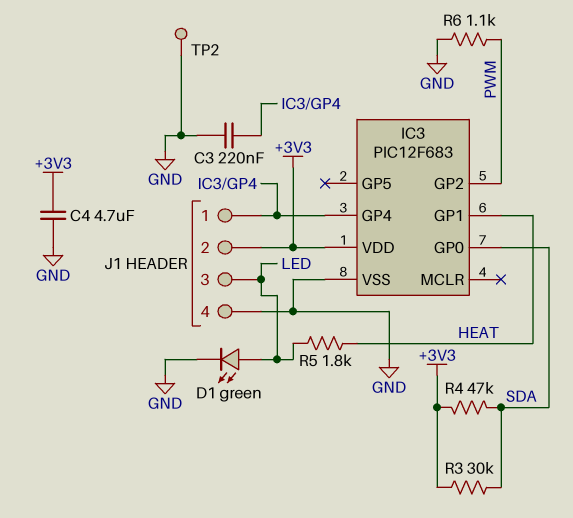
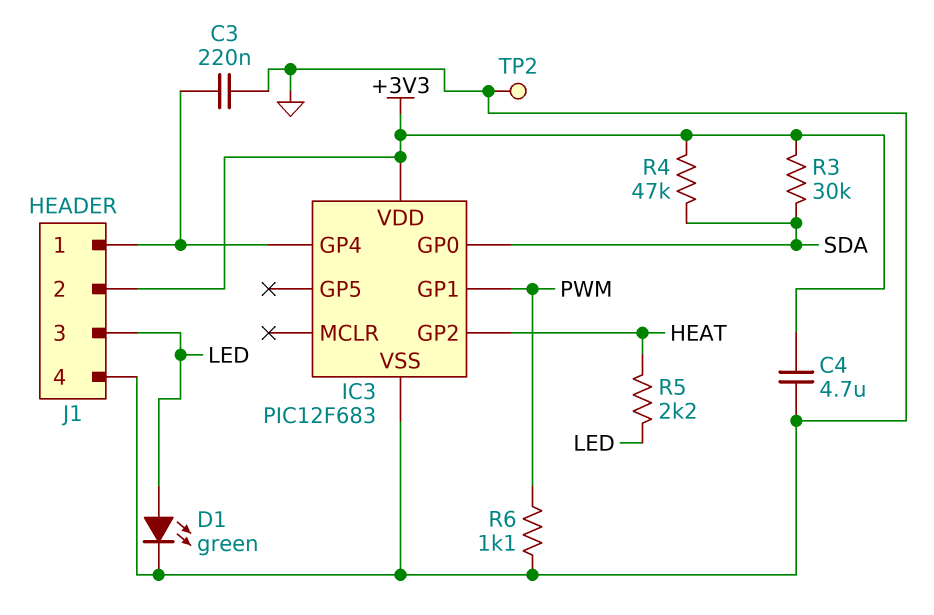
IC3 pin GP1: HEAT -> PWM
IC3 pin GP2: PWM -> HEAT
R5: 1.8k (HEAT, LED) -> 2.2k (HEAT, LED)

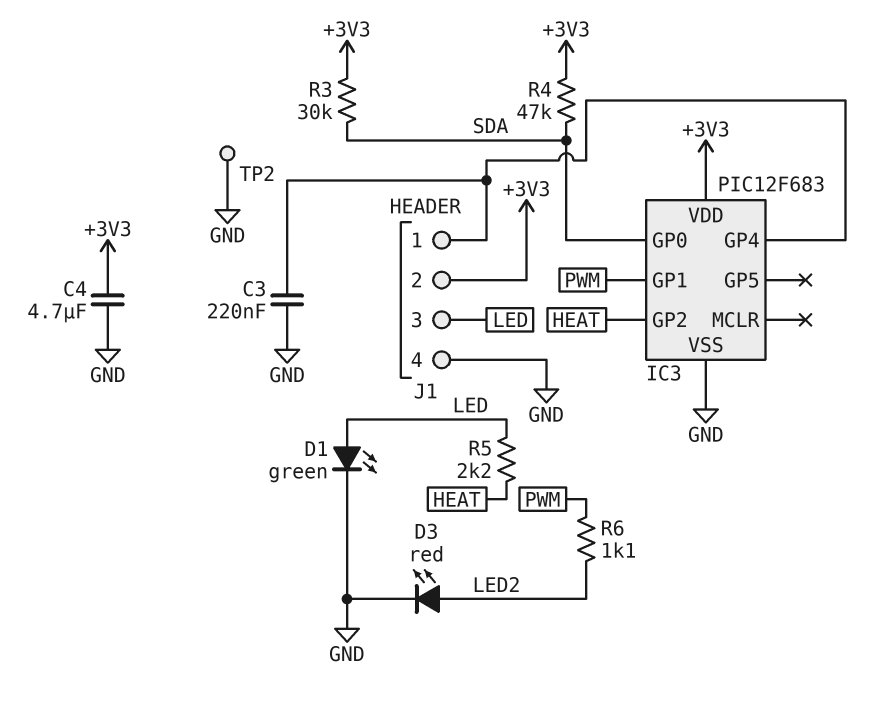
D3: none -> LED red (A LED2, K GND)
R6: 1.1k (GND, PWM) -> 1.1k (LED2, PWM)

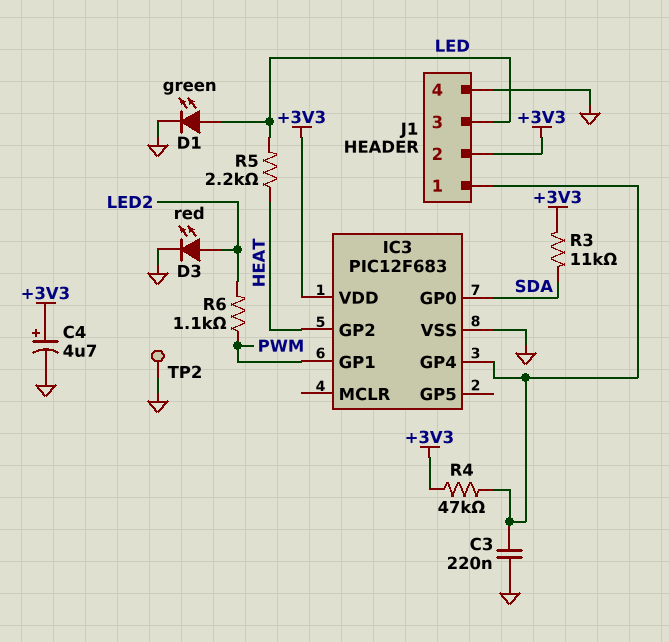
C4: 4.7uF (+3V3, GND) -> 4.7uF (plus +3V3, minus GND)
R3: 30k (+3V3, SDA) -> 11k (+3V3, SDA)
R4: 47k (+3V3, SDA) -> 47k (+3V3, IC3/GP4)

